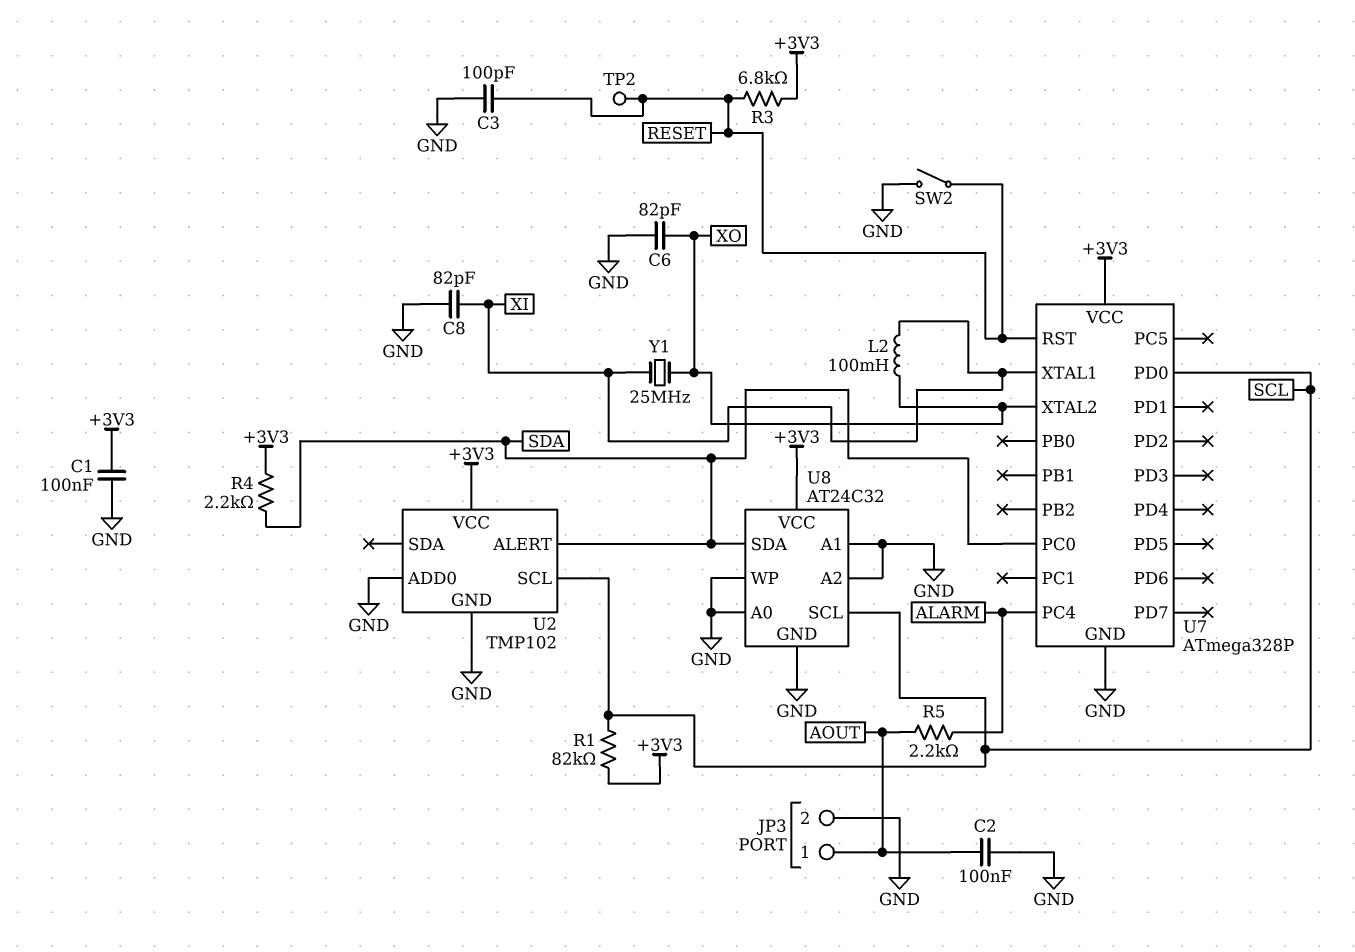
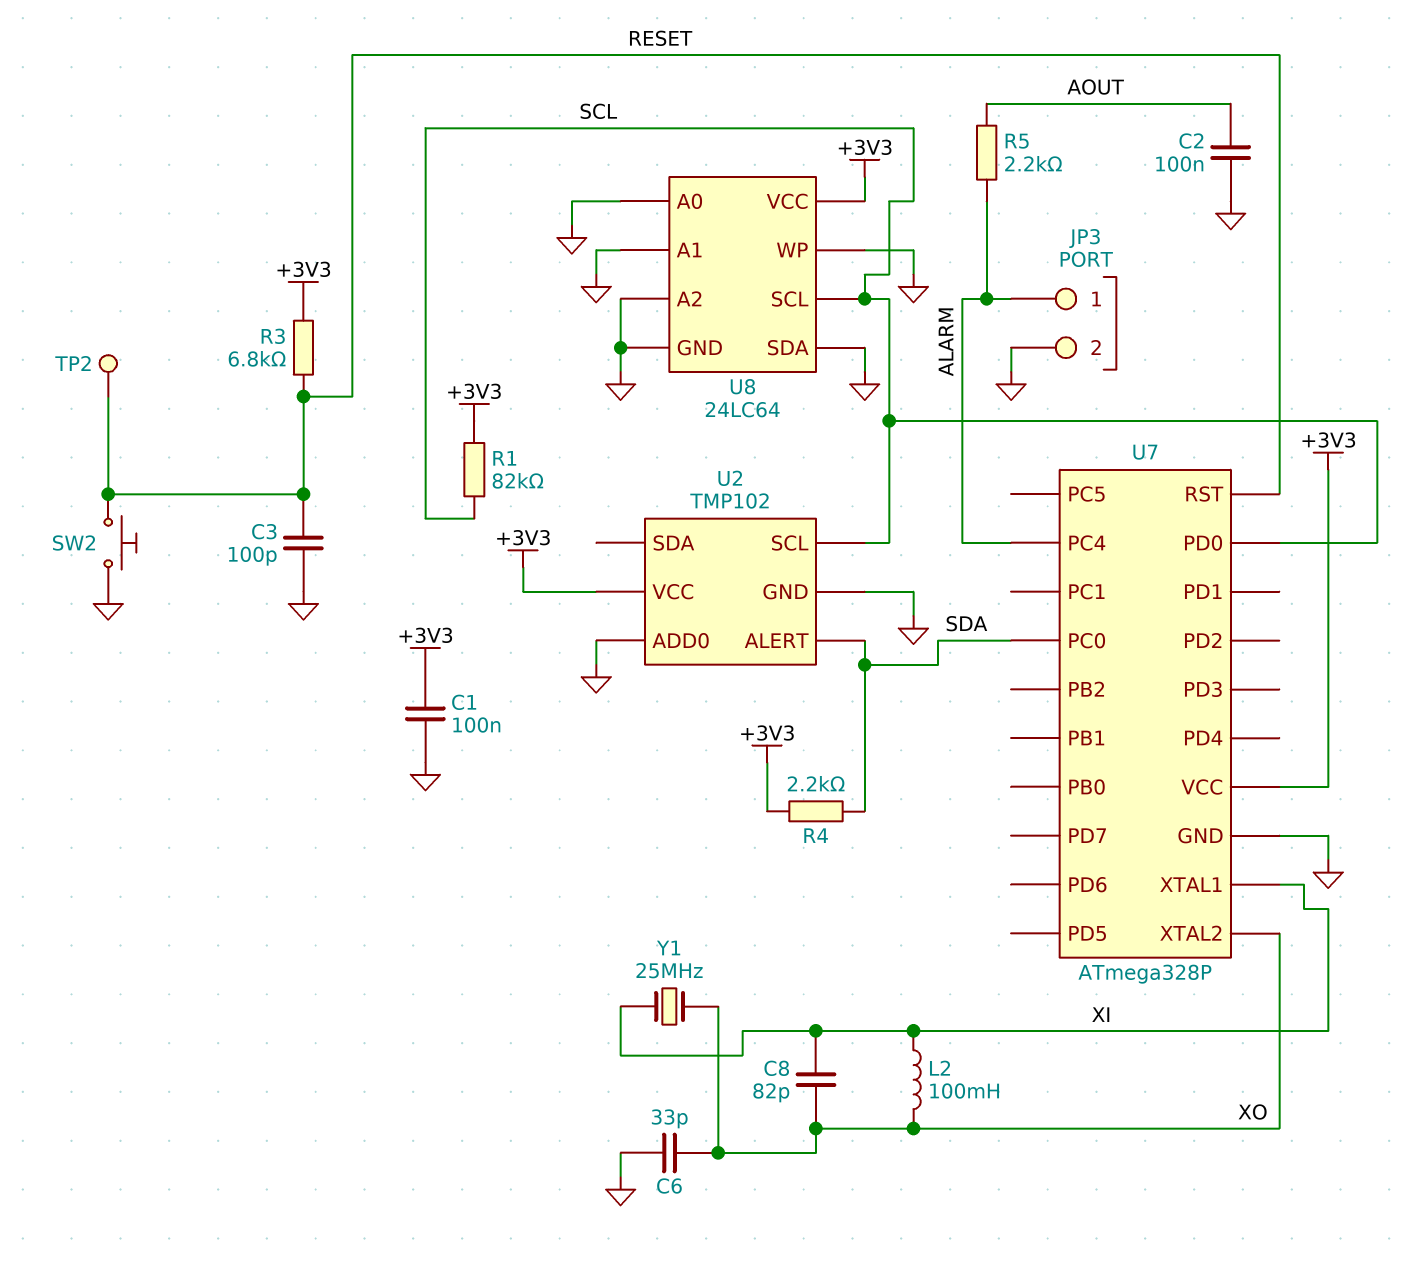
C6: 82pF (GND, XO) -> 33pF (GND, XO)
C8: 82pF (GND, XI) -> 82pF (XI, XO)
JP3 pin 1: AOUT -> ALARM
SW2: switch (GND, RESET) -> button (GND, RESET)
U8: AT24C32 -> 24LC64
U8 pin SDA: SDA -> GND

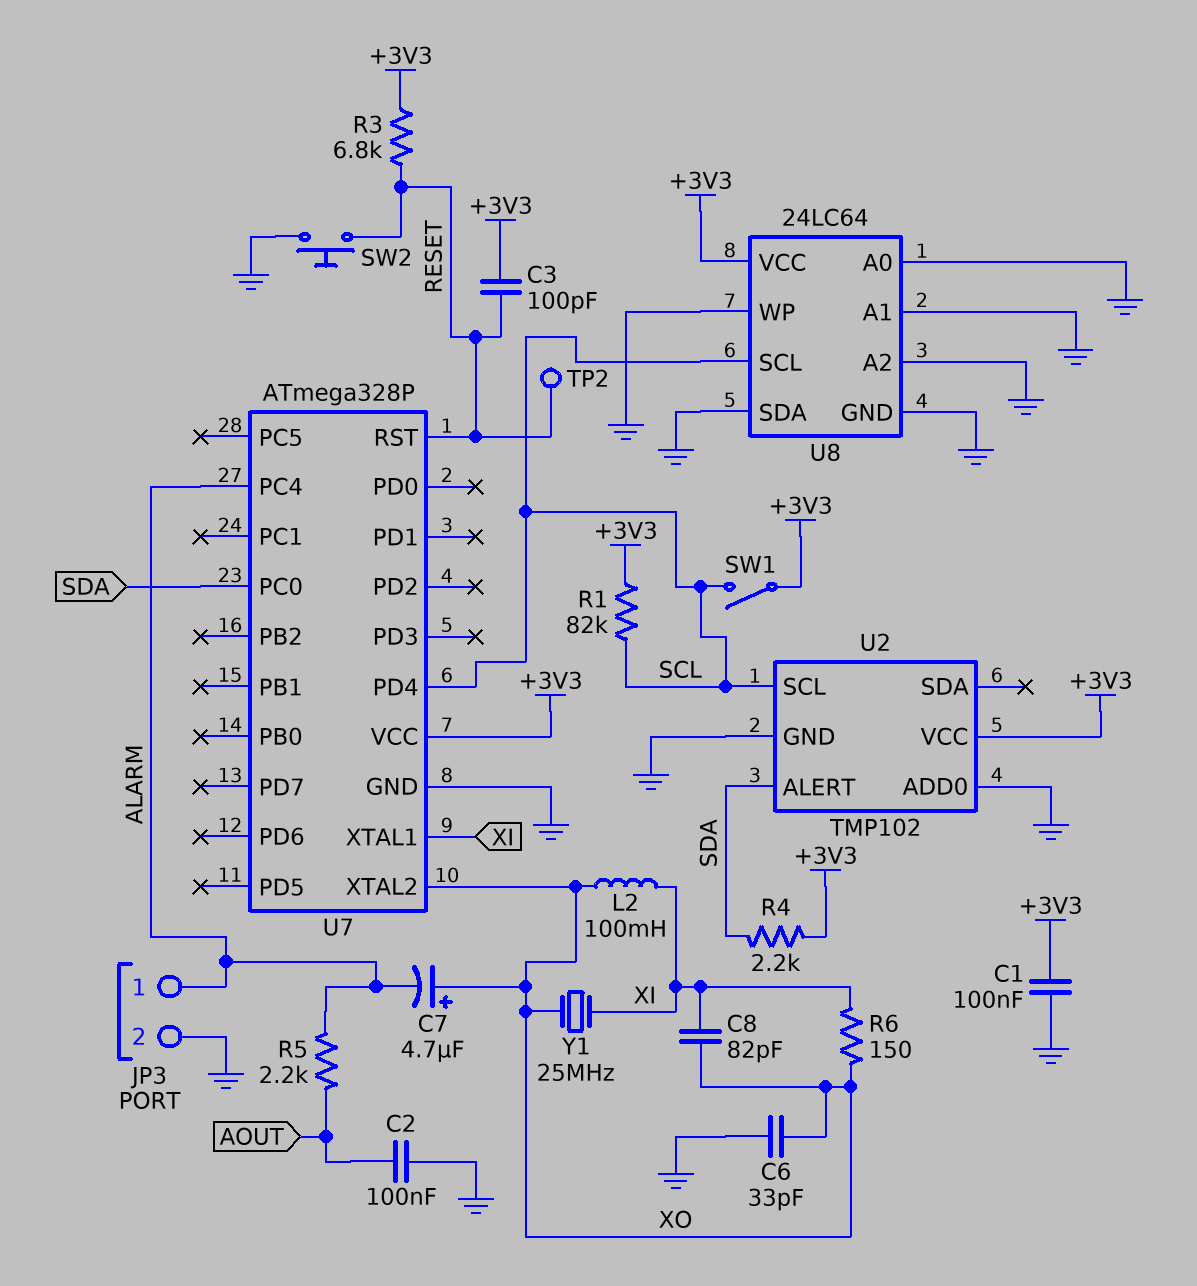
C3: 100pF (GND, RESET) -> 100pF (+3V3, RESET)
C7: none -> 4.7uF (plus XO, minus ALARM)
R6: none -> 150 (XI, XO)
SW1: none -> switch (+3V3, SCL)
U7 pin PD0: SCL -> none
U7 pin PD4: none -> SCL

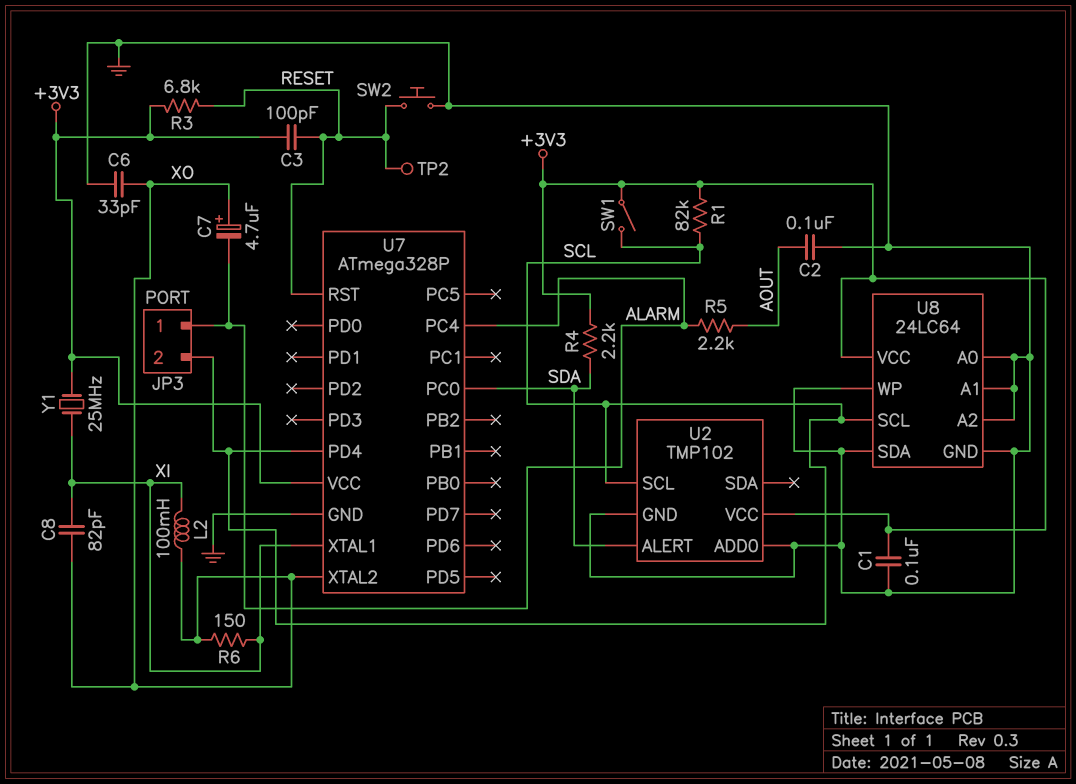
JP3 pin 2: GND -> SCL
Y1: 25MHz (XI, XO) -> 25MHz (+3V3, XI)

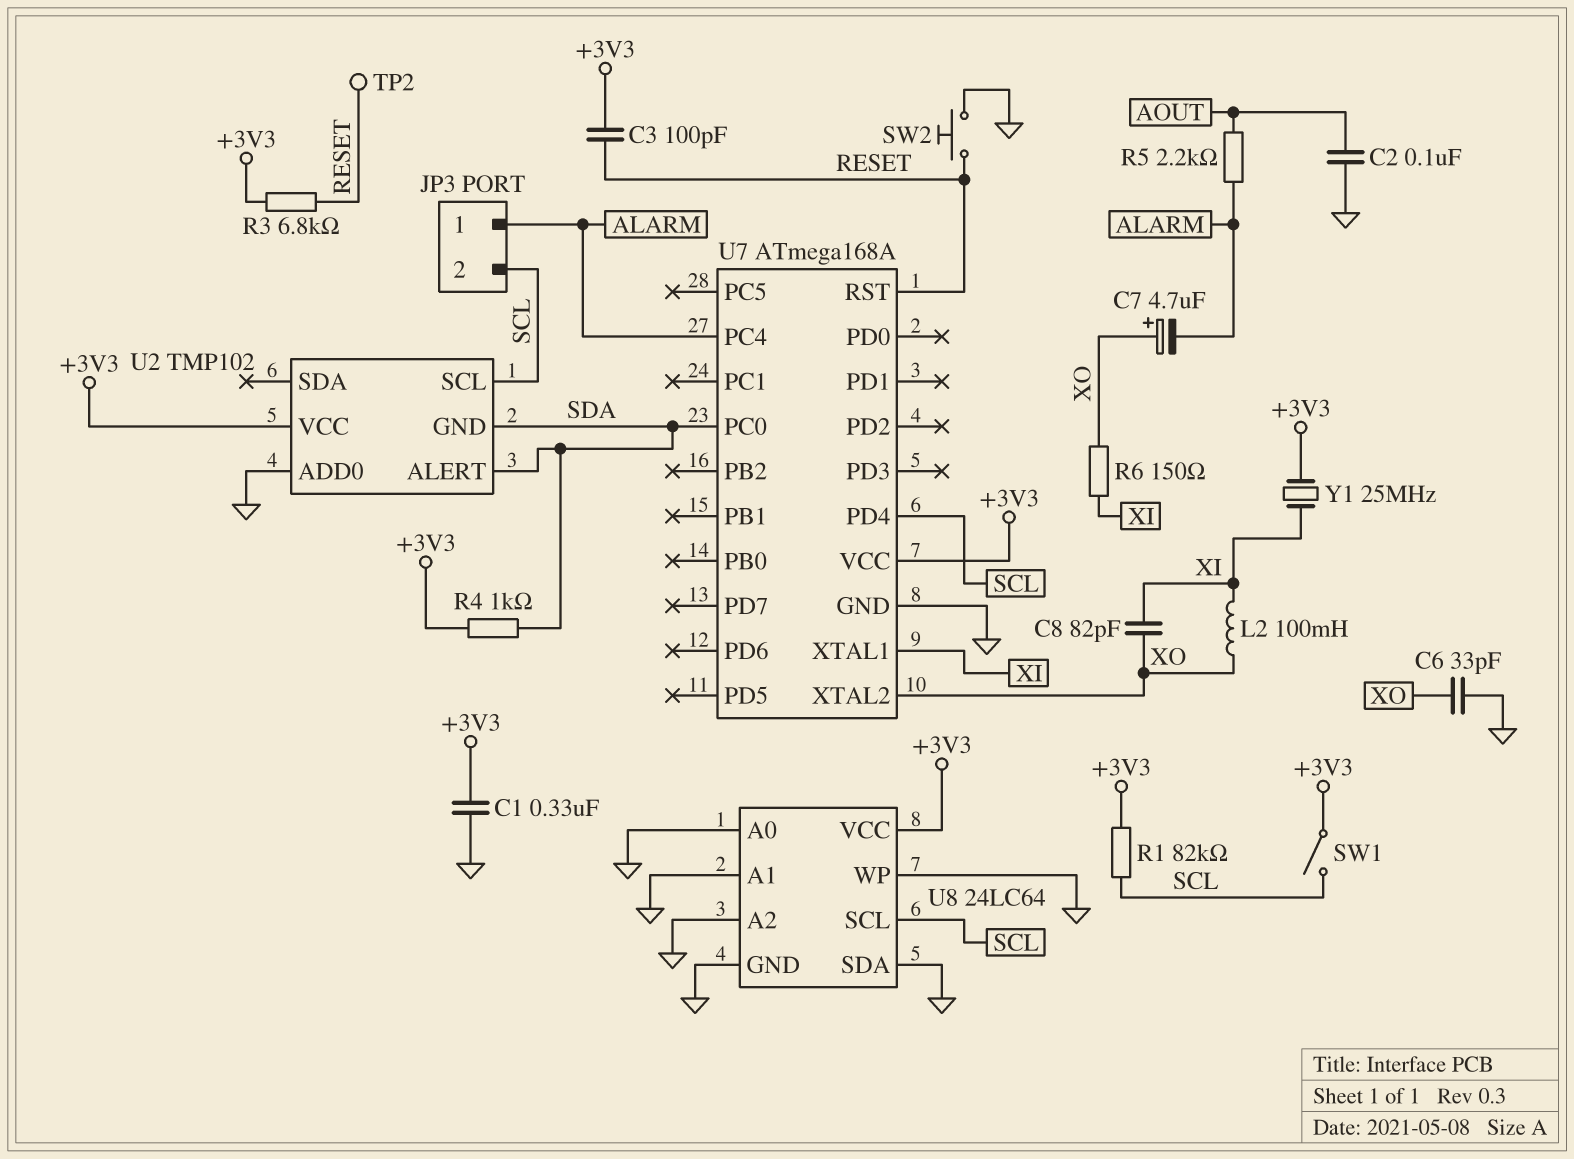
C1: 100nF (+3V3, GND) -> 330nF (+3V3, GND)
R4: 2.2k (+3V3, SDA) -> 1k (+3V3, SDA)
U2 pin GND: GND -> SDA
U7: ATmega328P -> ATmega168A

